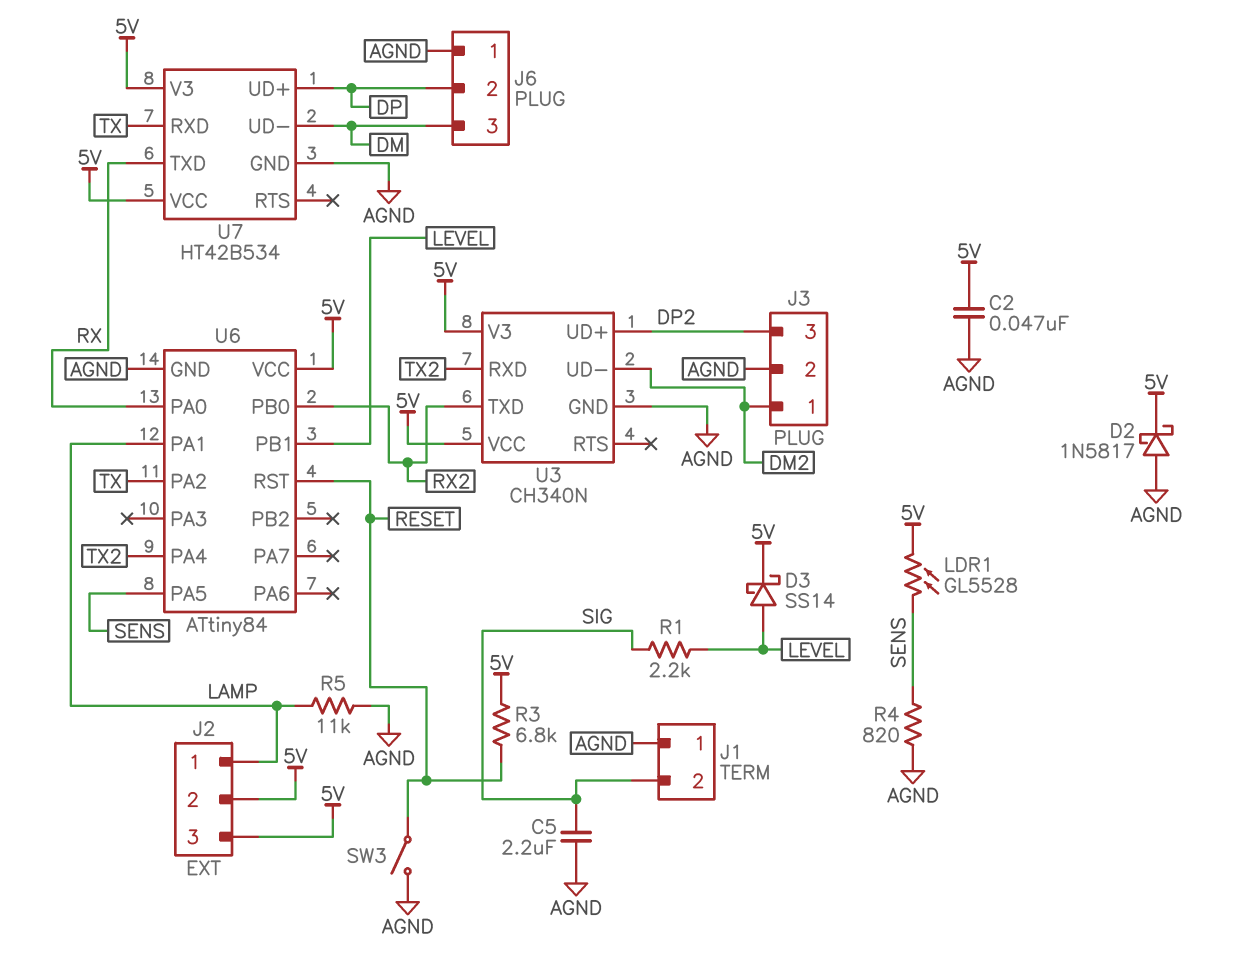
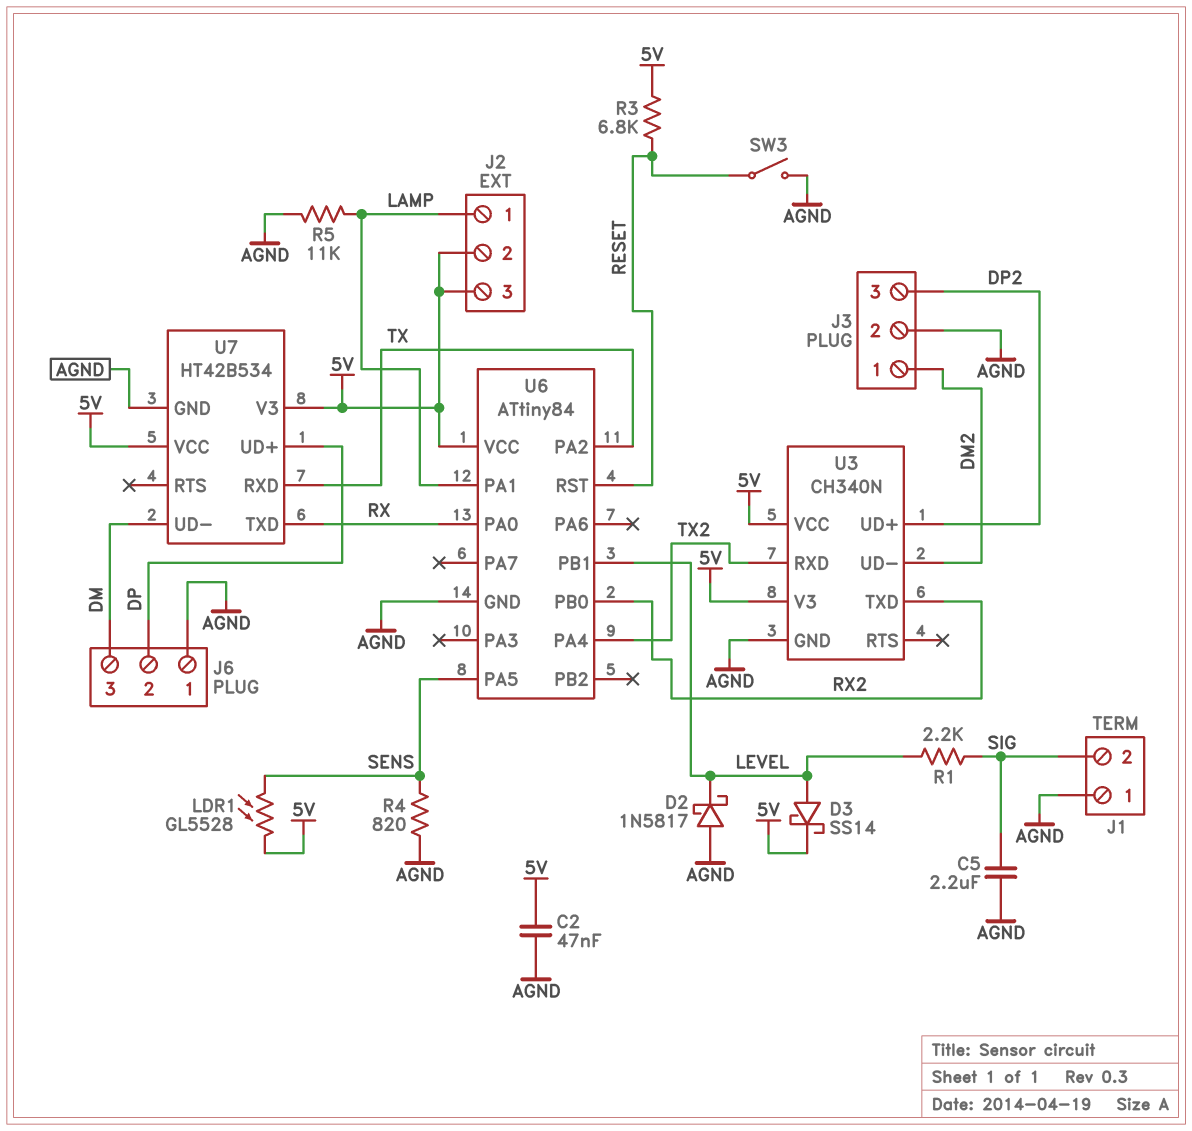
D2: schottky 1N5817 (A AGND, K 5V) -> schottky 1N5817 (A AGND, K LEVEL)

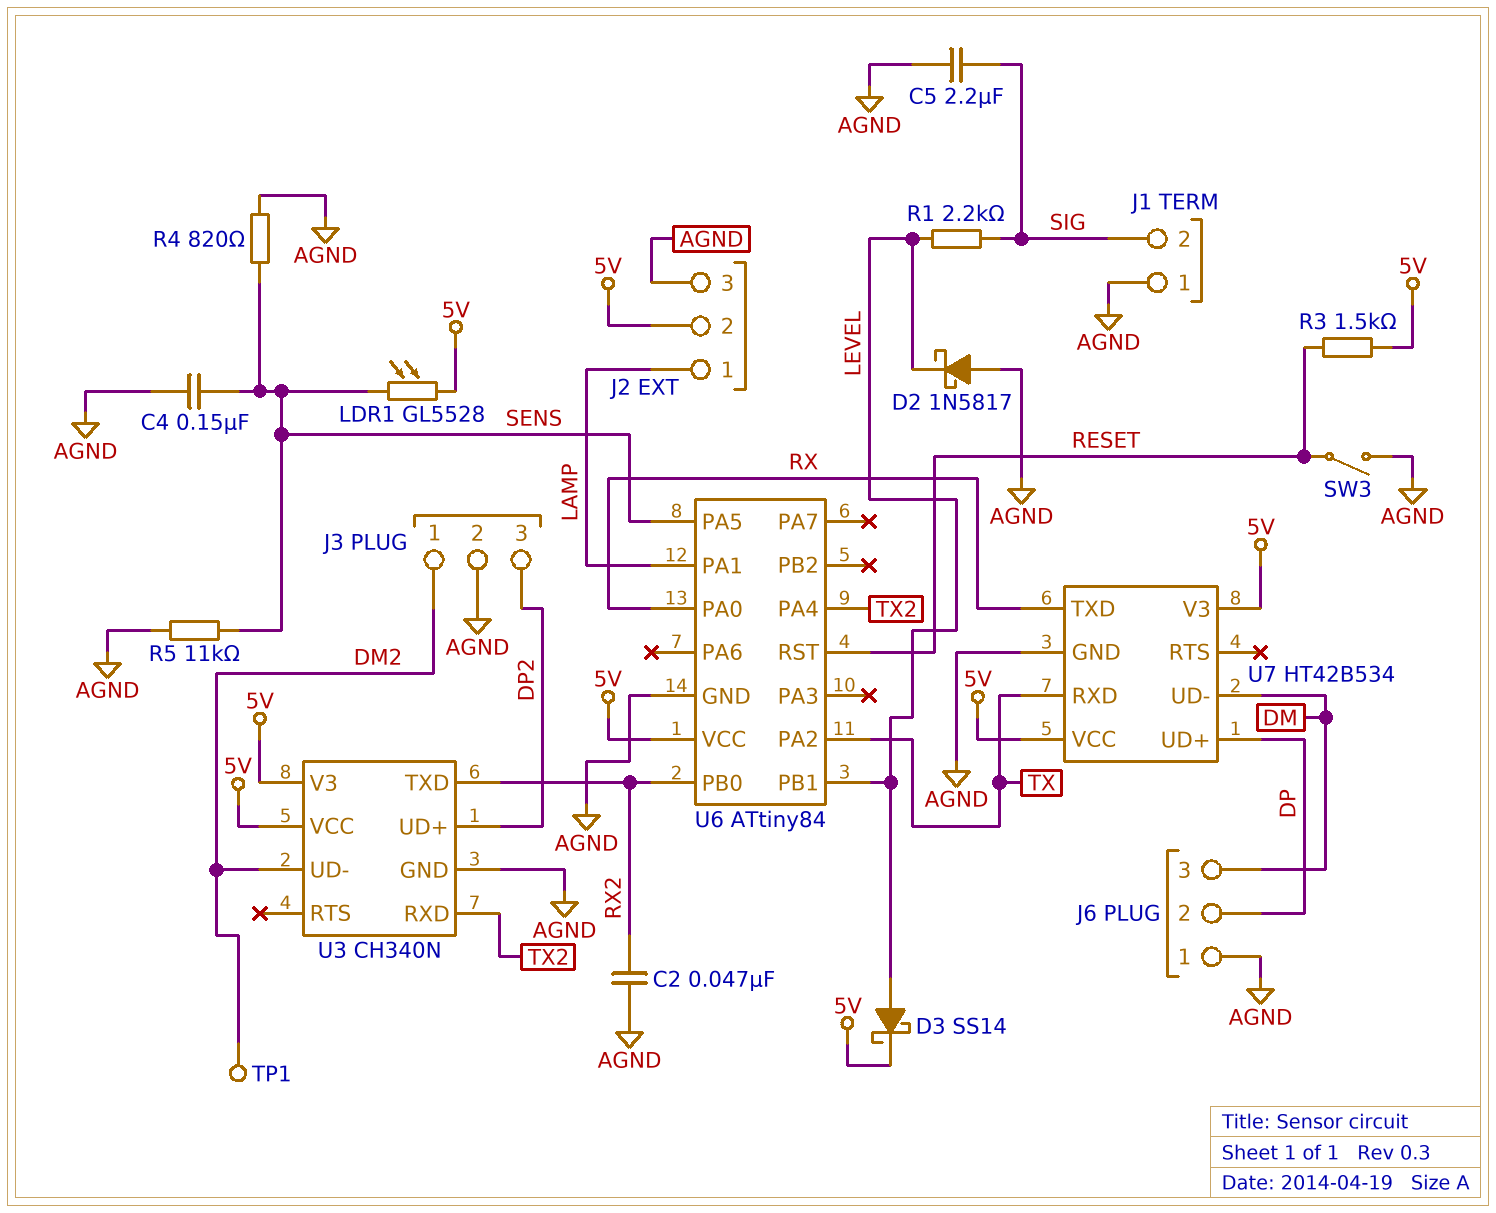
C2: 47nF (5V, AGND) -> 47nF (AGND, RX2)
C4: none -> 150nF (AGND, SENS)
J2 pin 3: 5V -> AGND
R3: 6.8k (5V, RESET) -> 1.5k (5V, RESET)
R5: 11k (AGND, LAMP) -> 11k (AGND, SENS)
TP1: none -> test point (DM2)

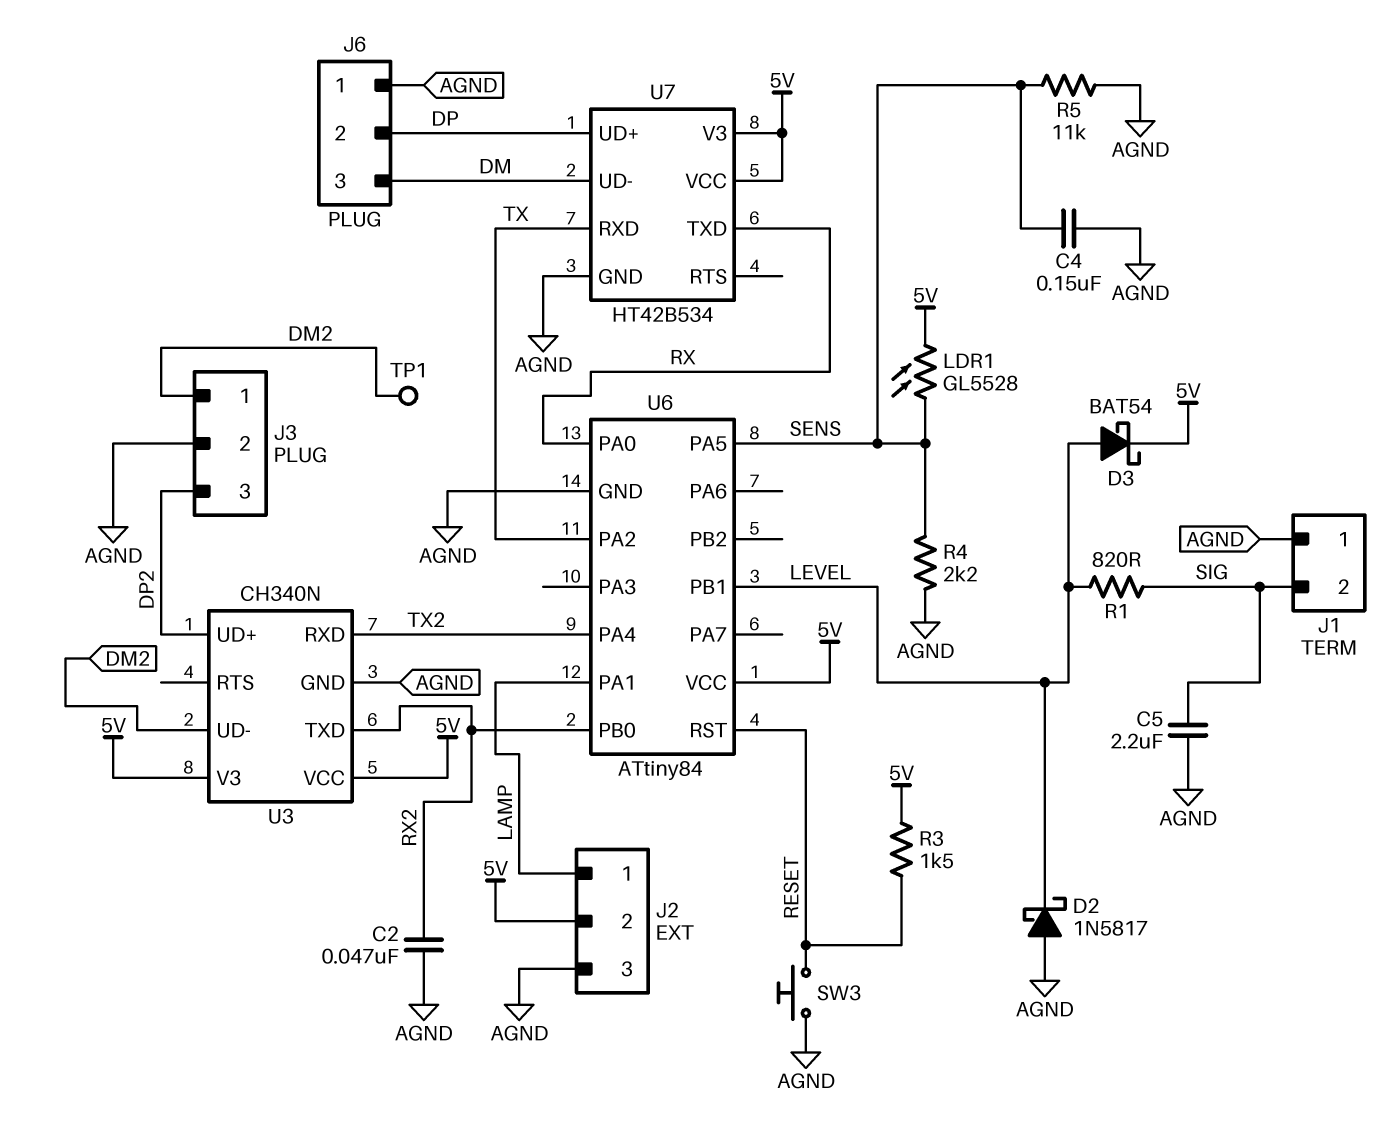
D3: schottky SS14 (A LEVEL, K 5V) -> schottky BAT54 (A LEVEL, K 5V)
R1: 2.2k (LEVEL, SIG) -> 820 (LEVEL, SIG)
R4: 820 (AGND, SENS) -> 2.2k (AGND, SENS)
SW3: switch (AGND, RESET) -> button (AGND, RESET)

